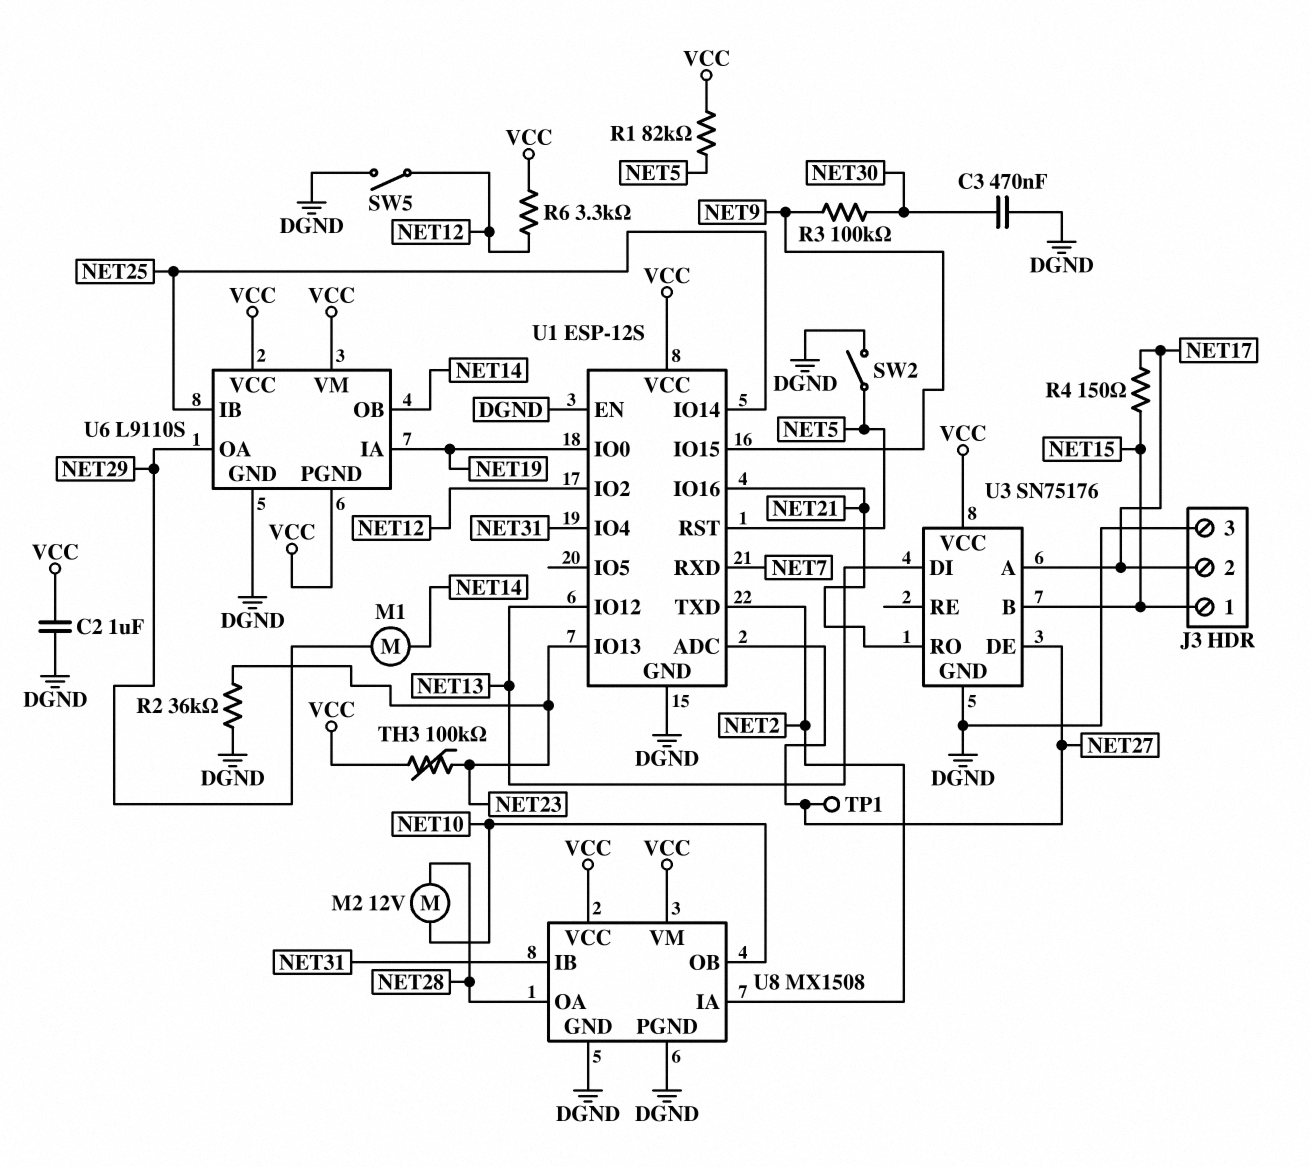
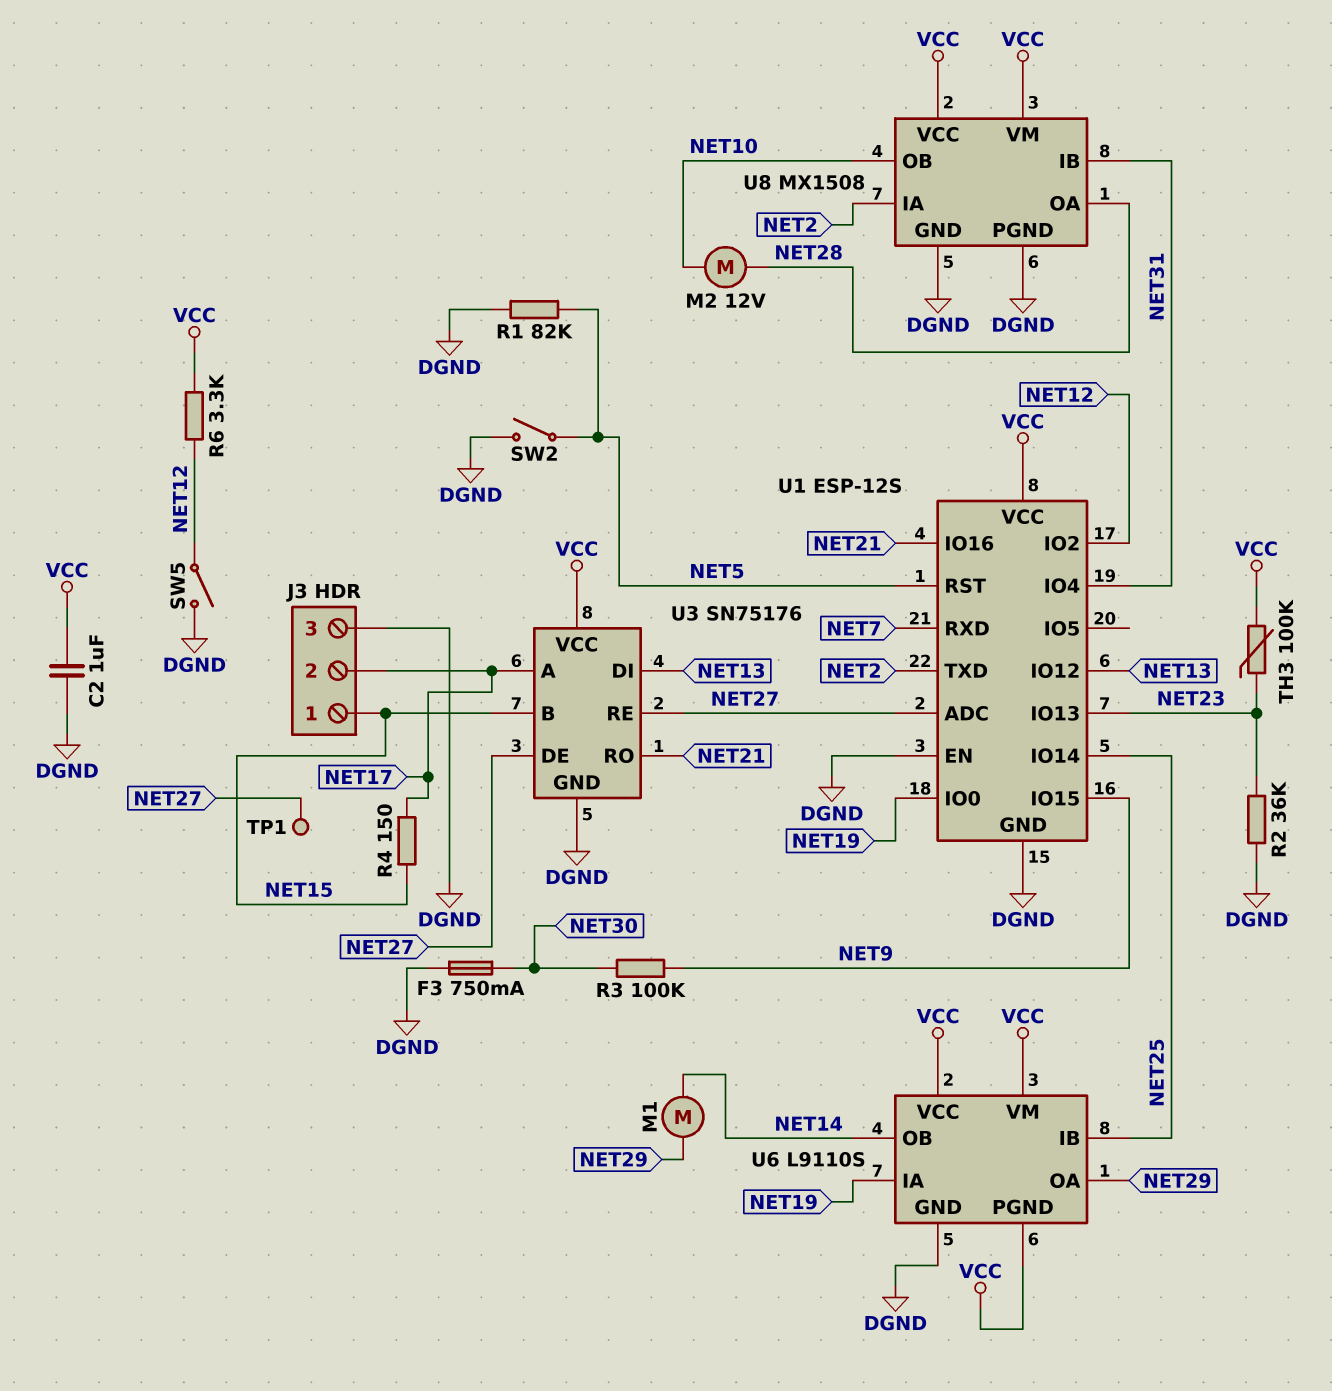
C3: 470nF (DGND, NET30) -> none
F3: none -> 750mA (DGND, NET30)
R1: 82k (NET5, VCC) -> 82k (DGND, NET5)
U3 pin RE: none -> NET27

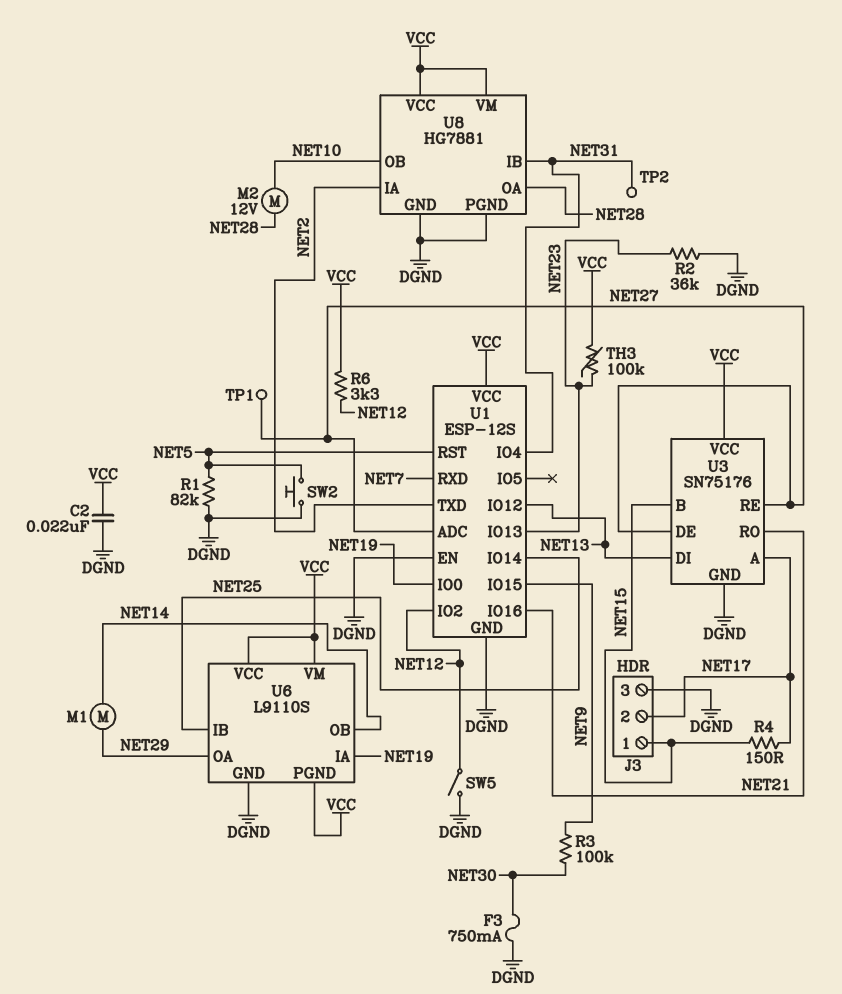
C2: 1uF (DGND, VCC) -> 22nF (DGND, VCC)
SW2: switch (DGND, NET5) -> button (DGND, NET5)
TP2: none -> test point (NET31)
U8: MX1508 -> HG7881

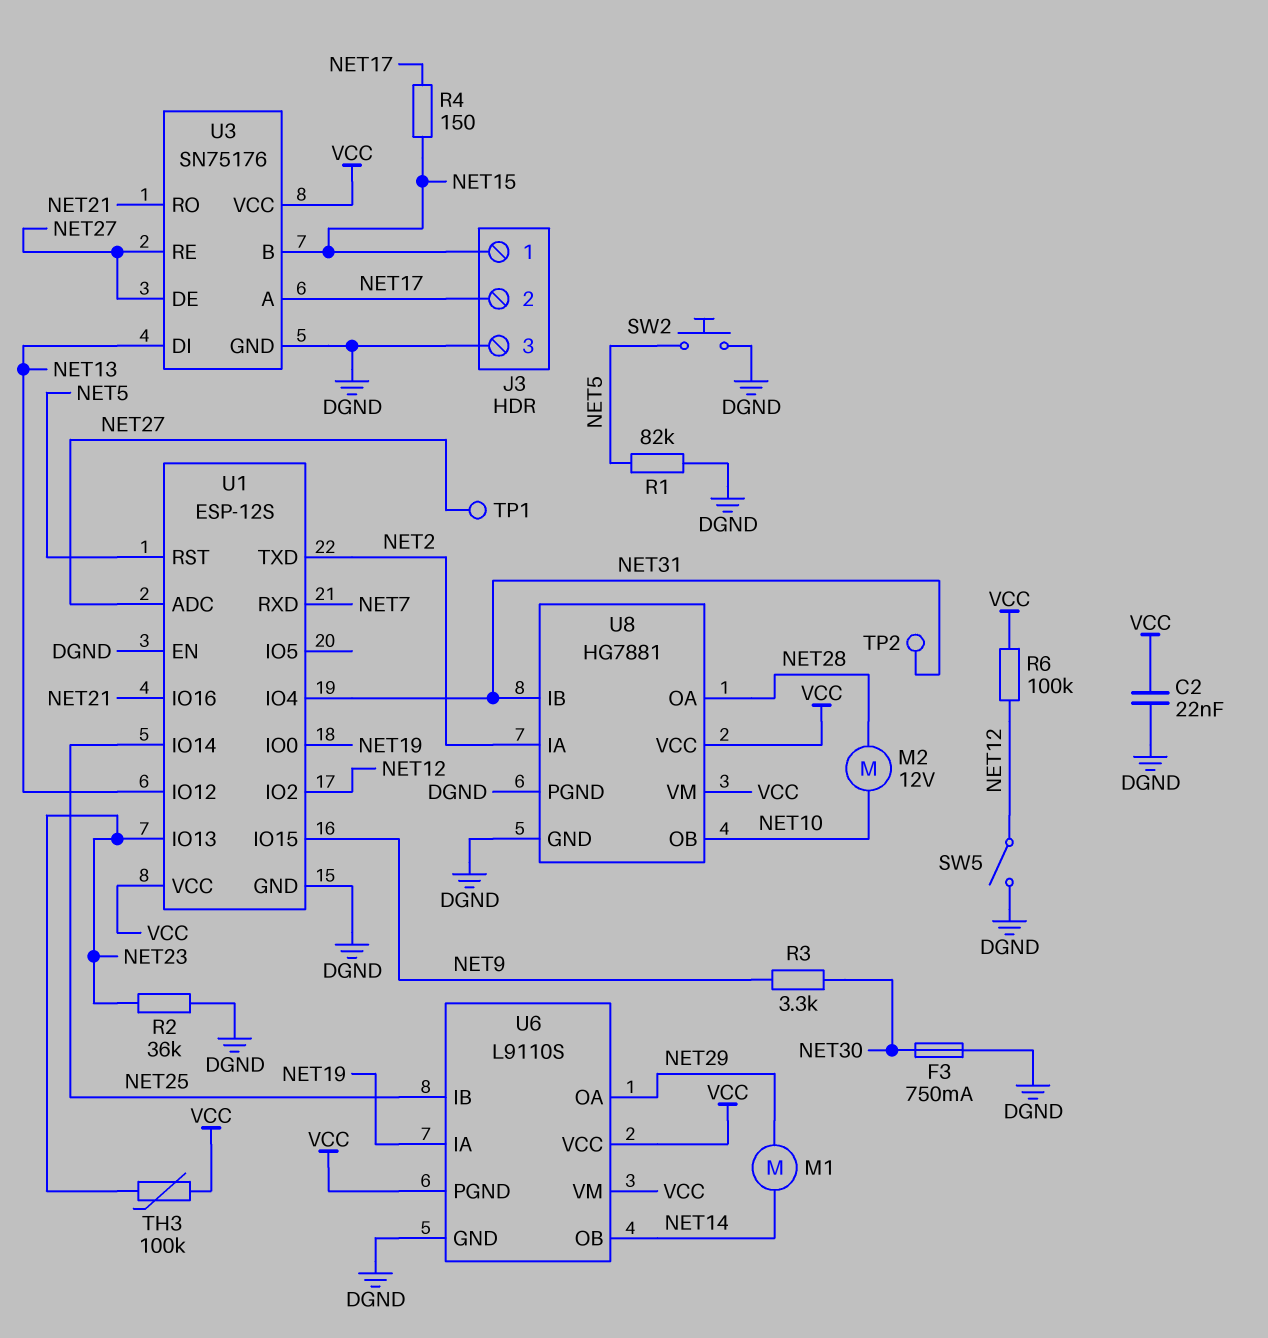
R3: 100k (NET9, NET30) -> 3.3k (NET9, NET30)
R6: 3.3k (NET12, VCC) -> 100k (NET12, VCC)

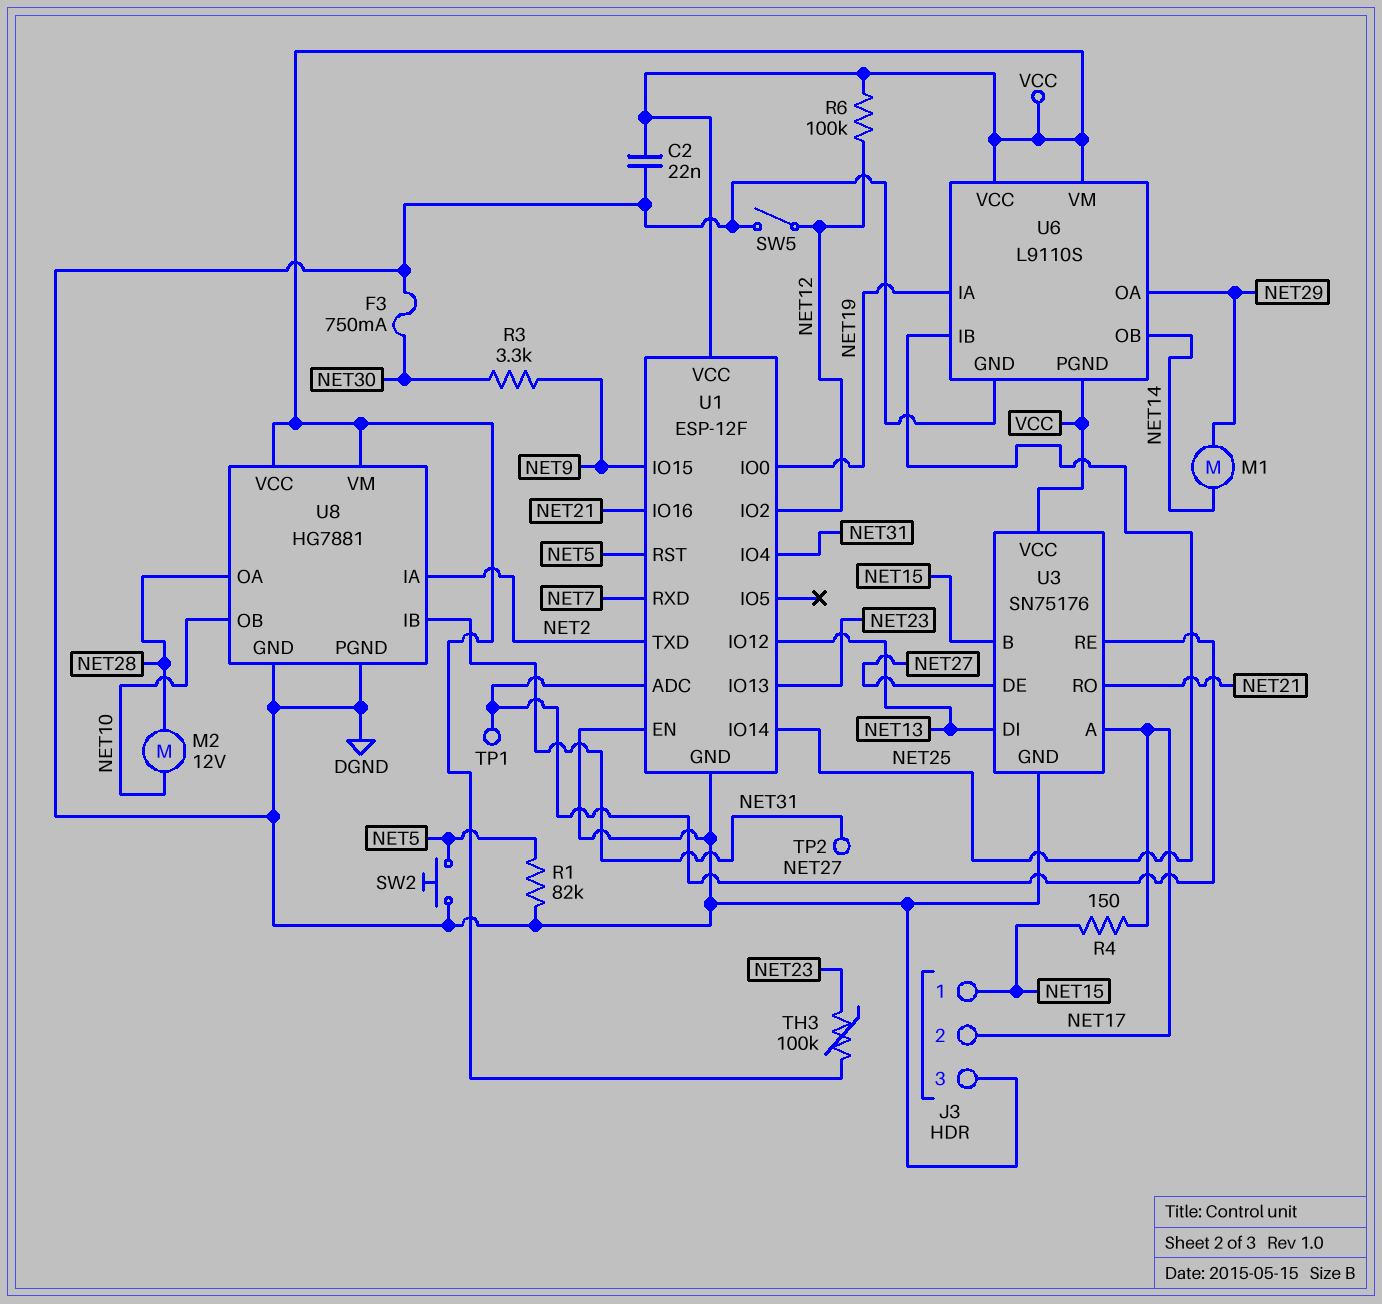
R2: 36k (DGND, NET23) -> none
U1: ESP-12S -> ESP-12F

